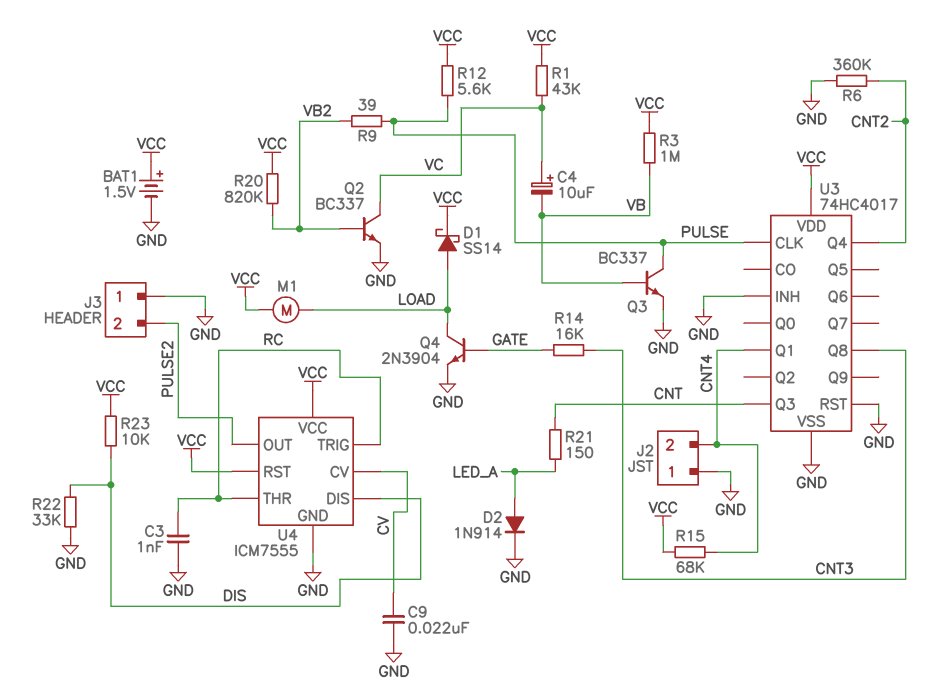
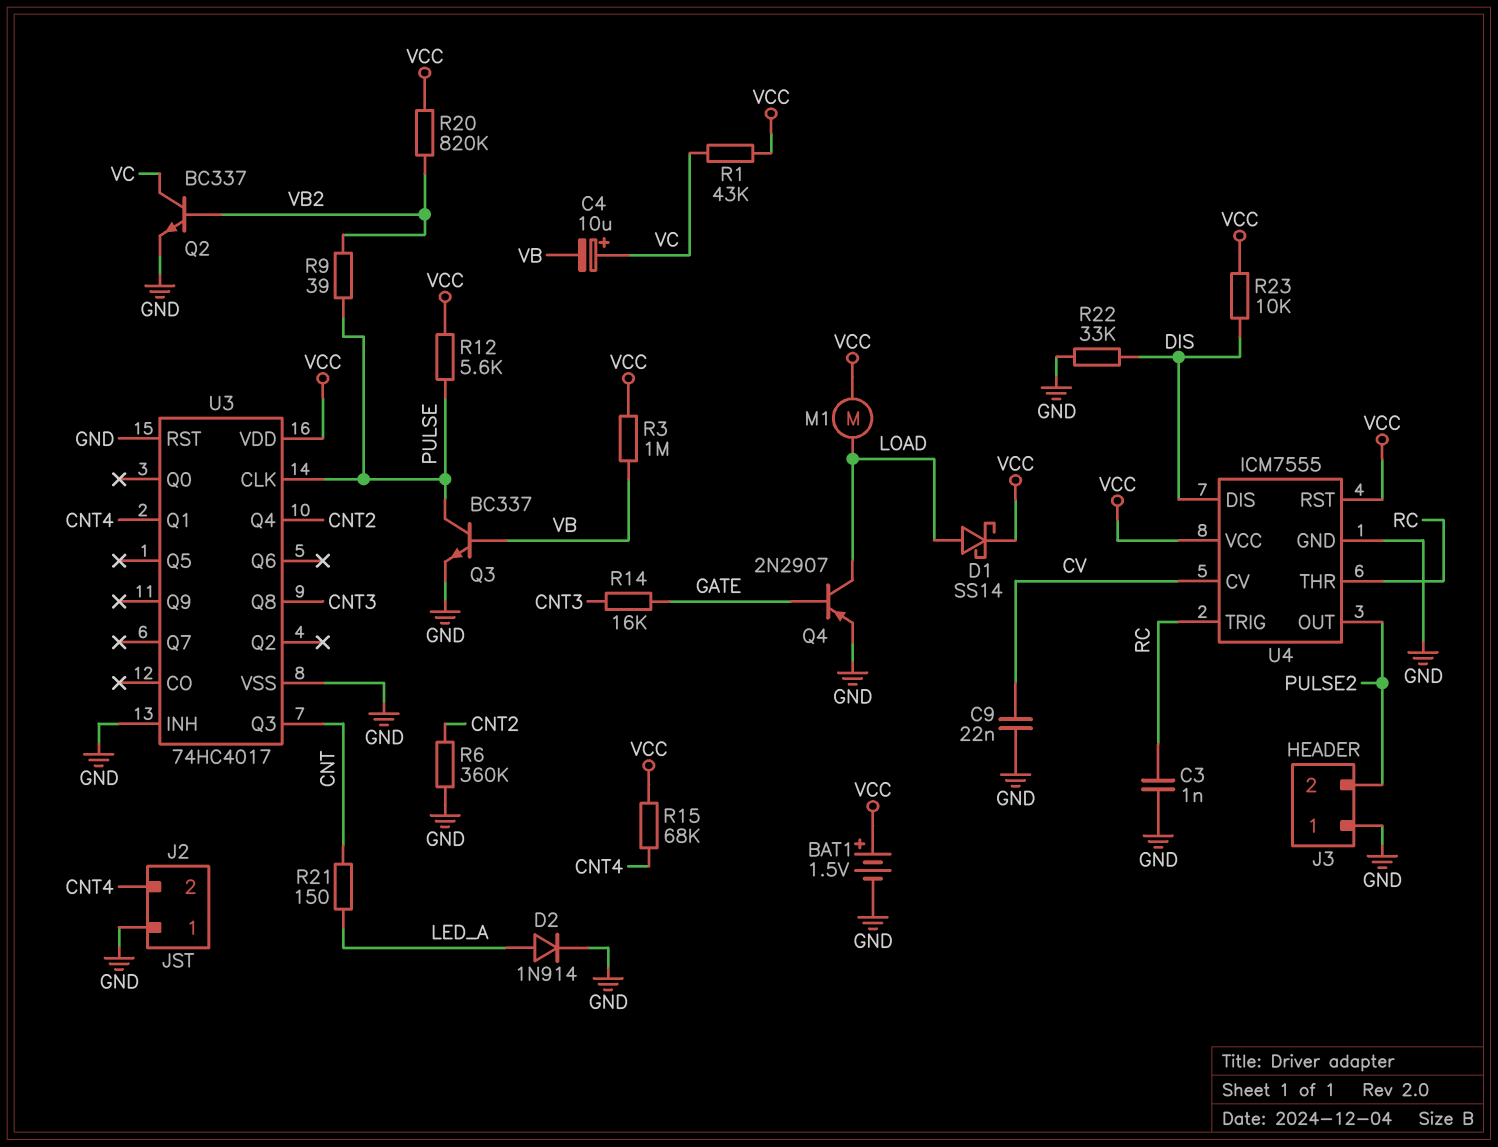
Q4: NPN 2N3904 (B GATE, C LOAD, E GND) -> PNP 2N2907 (B GATE, C LOAD, E GND)

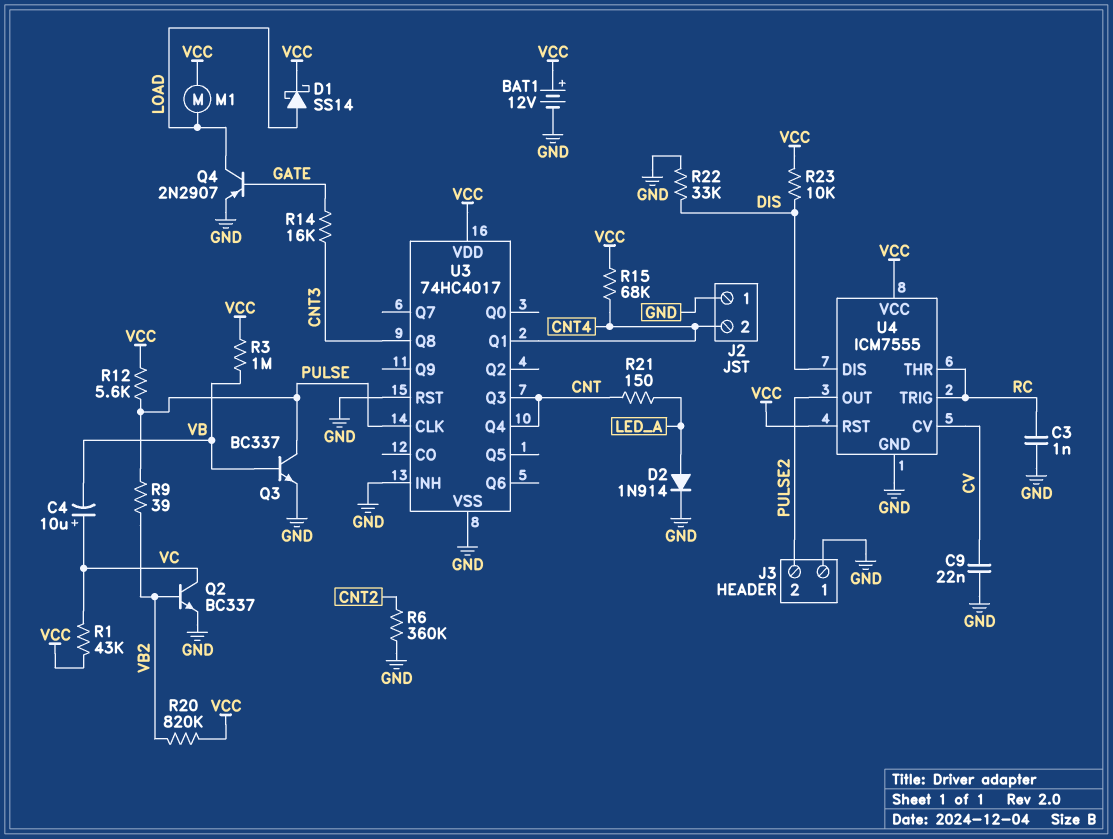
BAT1: 1.5V (plus VCC, minus GND) -> 12V (plus VCC, minus GND)
U3 pin Q4: CNT2 -> CNT

